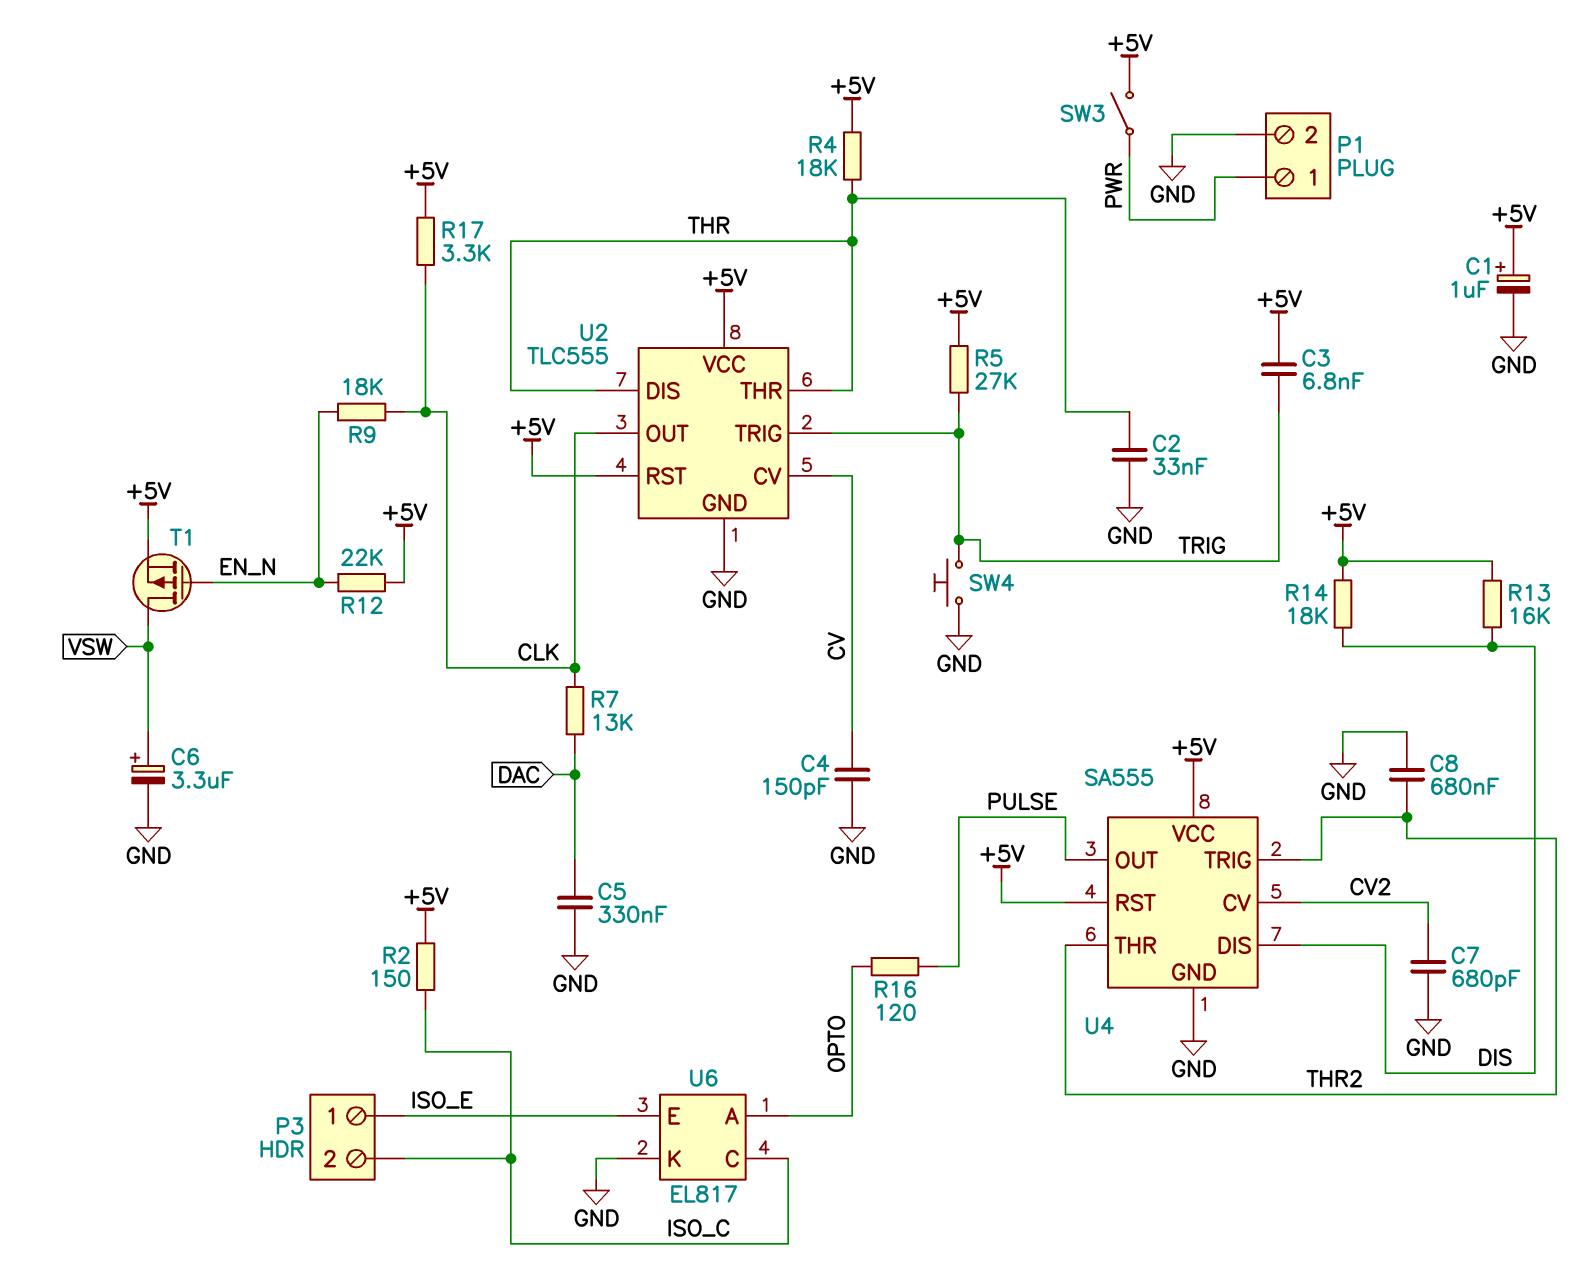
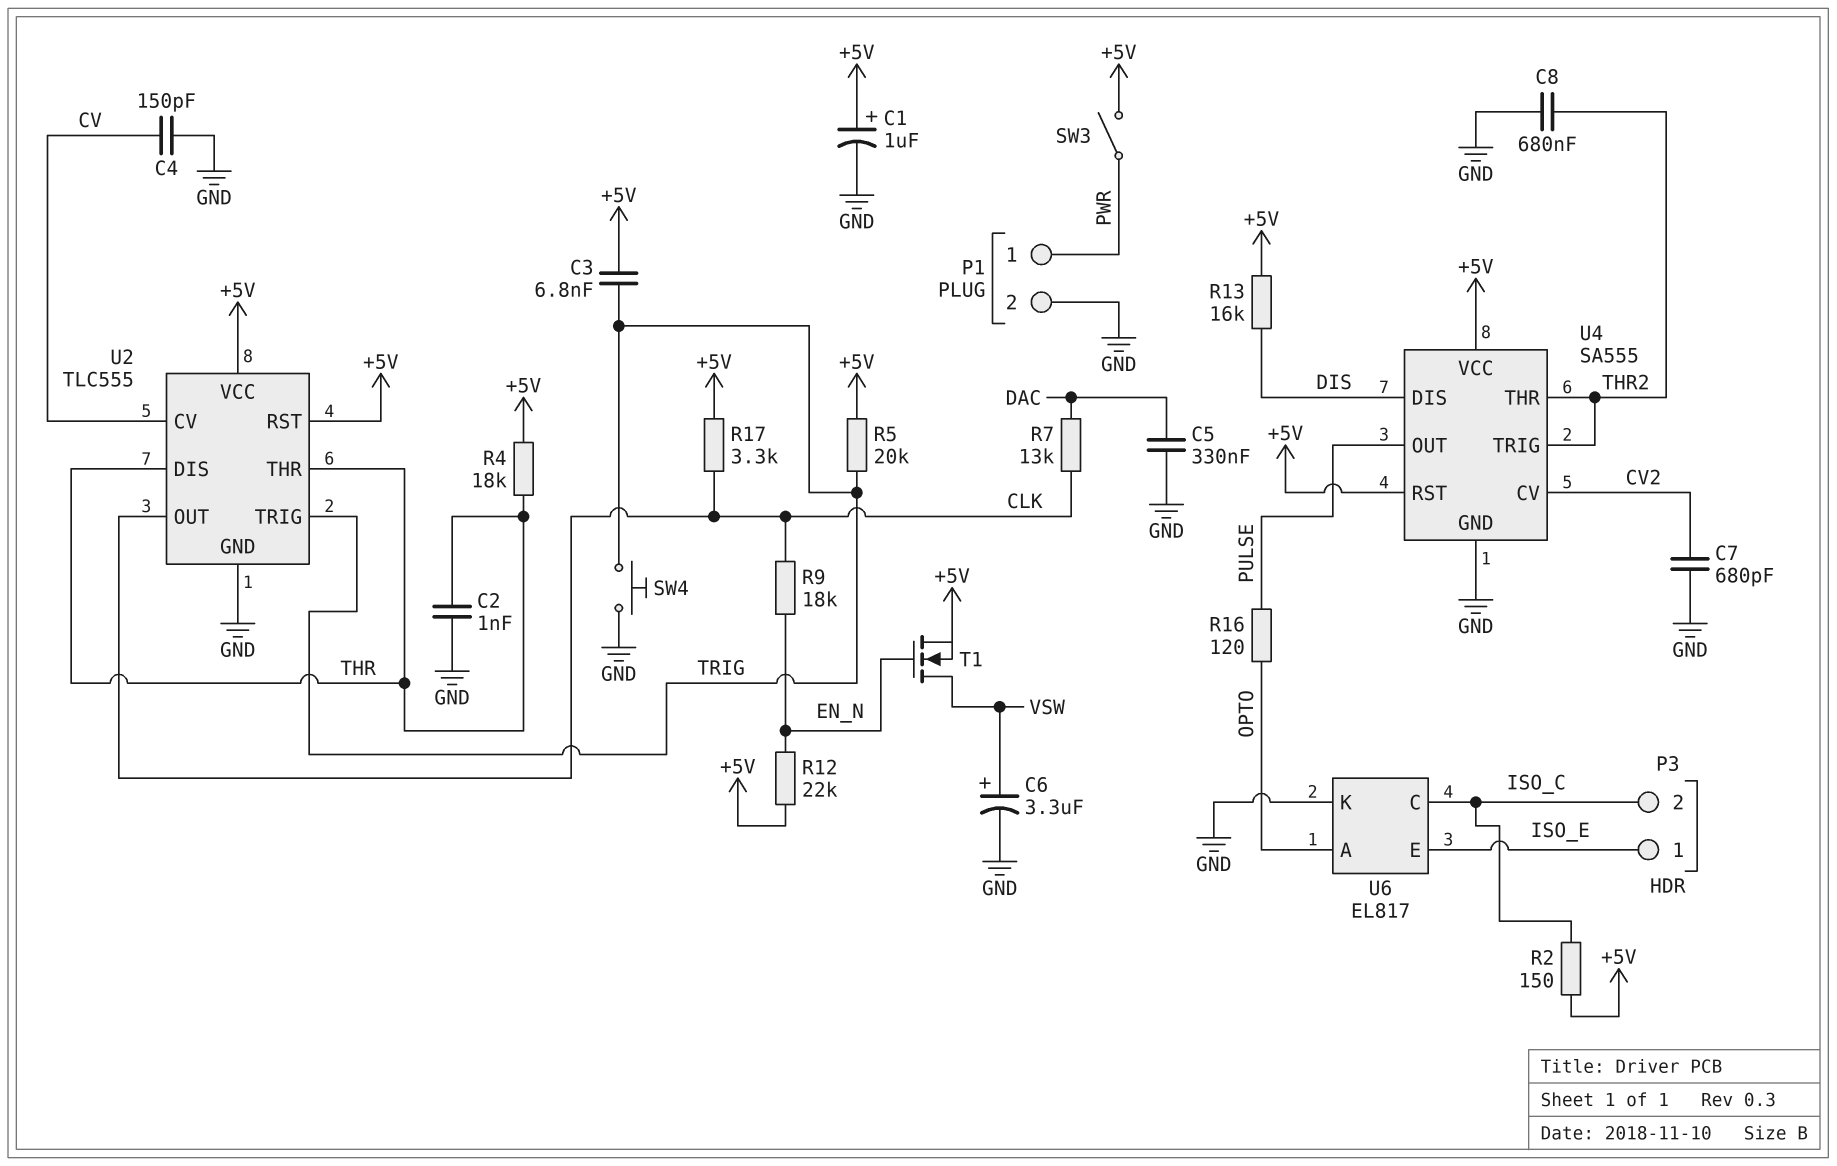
C2: 33nF (GND, THR) -> 1nF (GND, THR)
R5: 27k (+5V, TRIG) -> 20k (+5V, TRIG)
R14: 18k (+5V, DIS) -> none
T1: PMOS (G EN_N, D VSW, S +5V) -> NMOS (G EN_N, D VSW, S +5V)

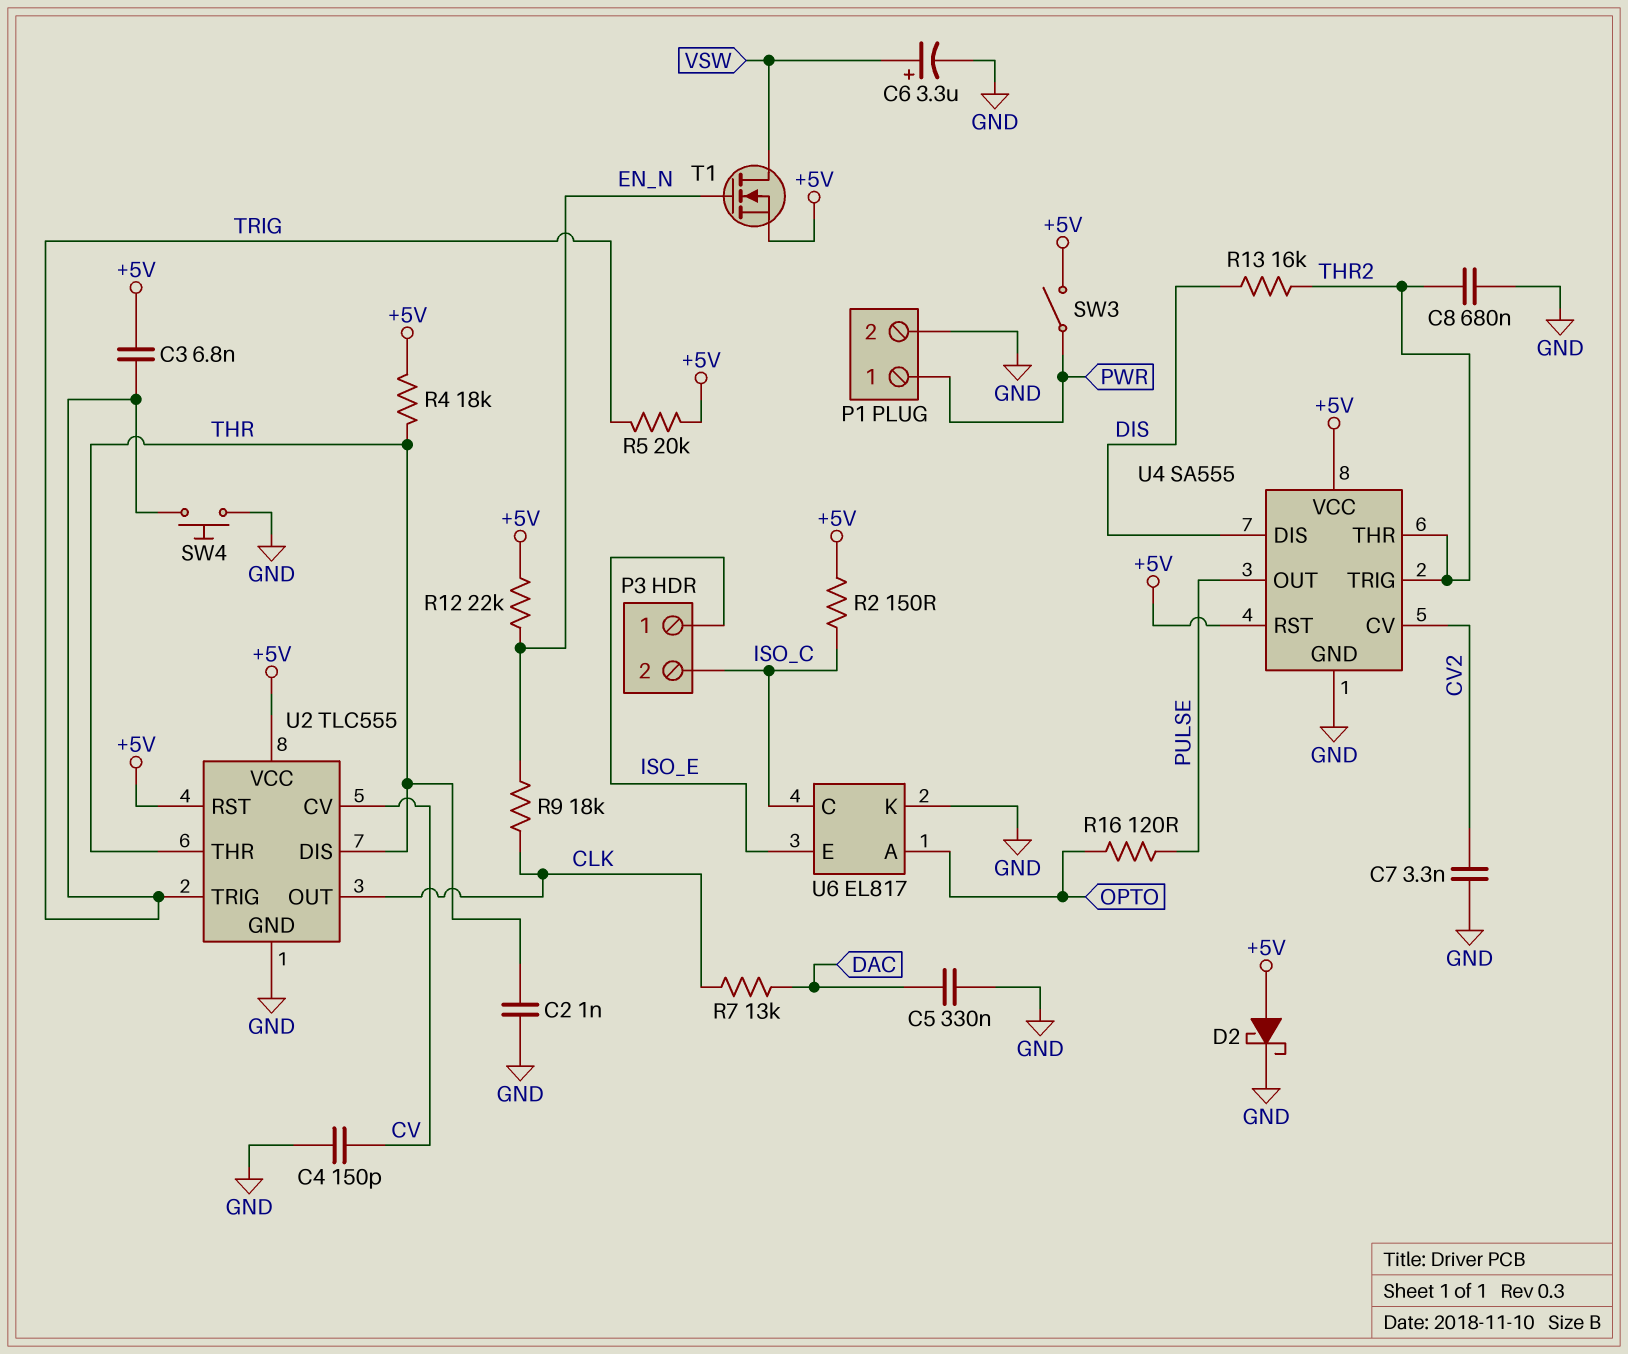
C1: 1uF (plus +5V, minus GND) -> none
C7: 680pF (CV2, GND) -> 3.3nF (CV2, GND)
D2: none -> schottky (A +5V, K GND)
R13: 16k (+5V, DIS) -> 16k (DIS, THR2)
R17: 3.3k (+5V, CLK) -> none

